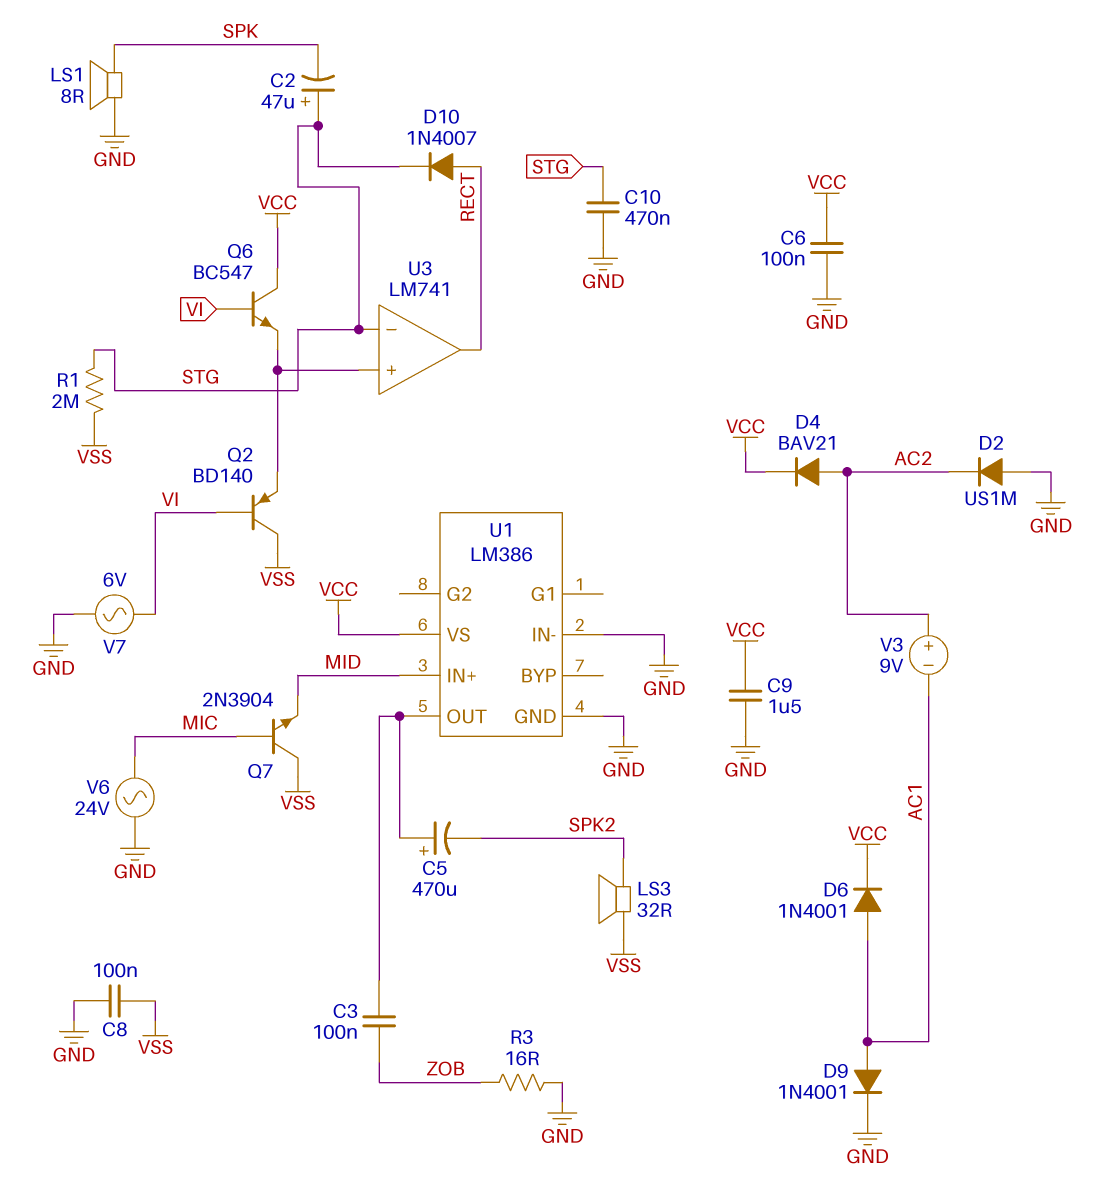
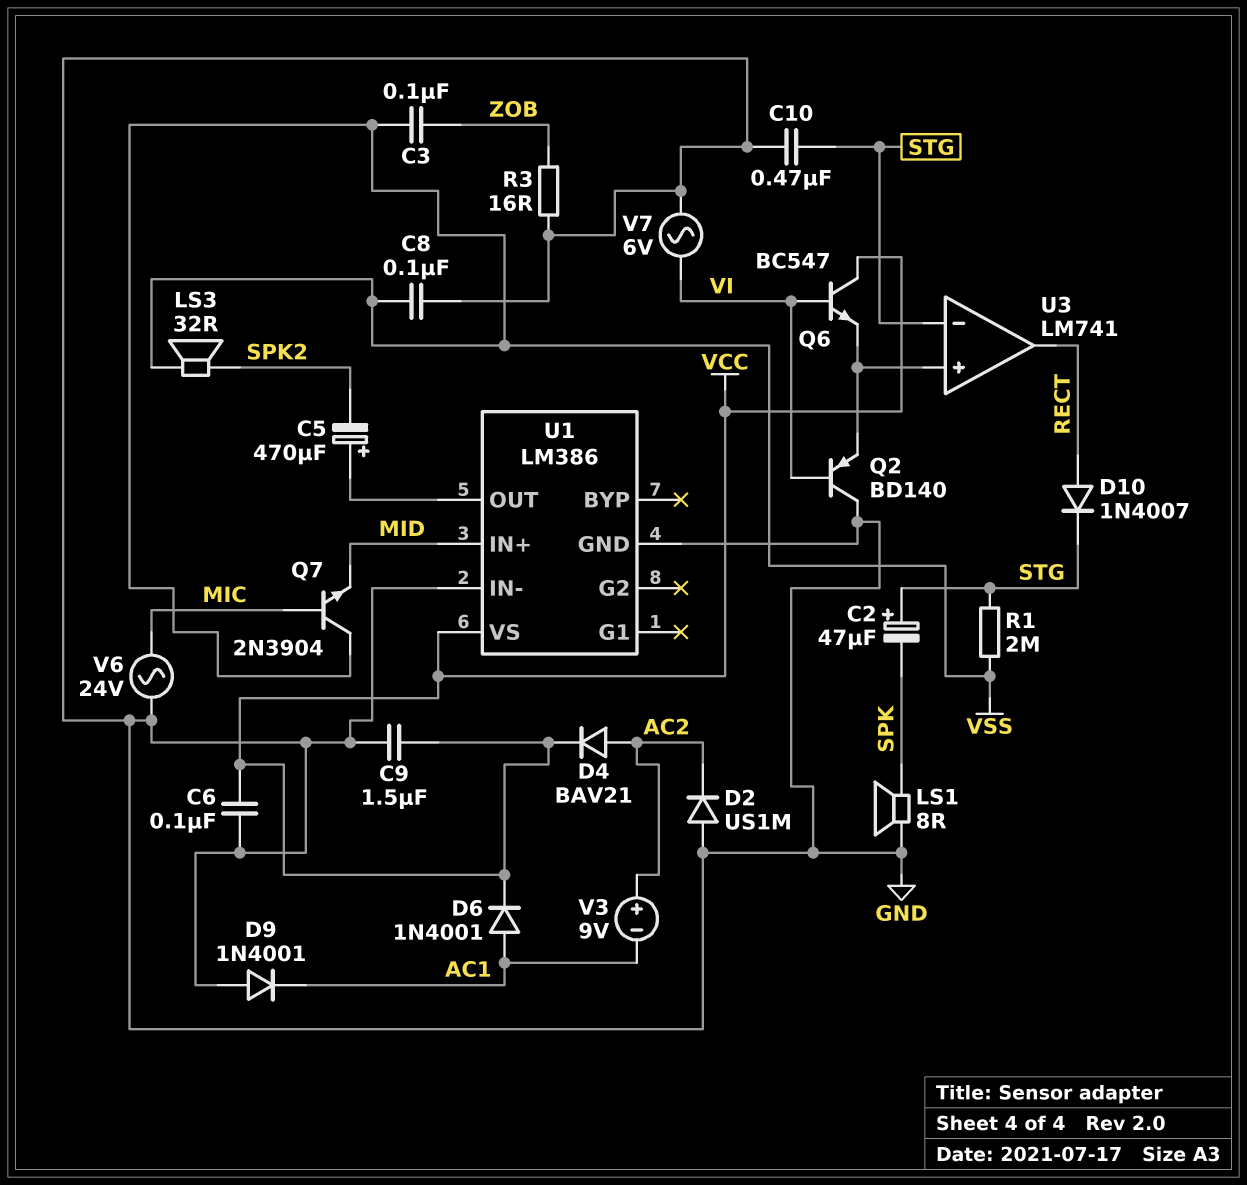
C3: 100nF (U1/OUT, ZOB) -> 100nF (VSS, ZOB)
D9: diode 1N4001 (A AC1, K GND) -> diode 1N4001 (A GND, K AC1)
Q2: PNP BD140 (B VI, C VSS, E U3/in+) -> PNP BD140 (B VI, C GND, E U3/in+)

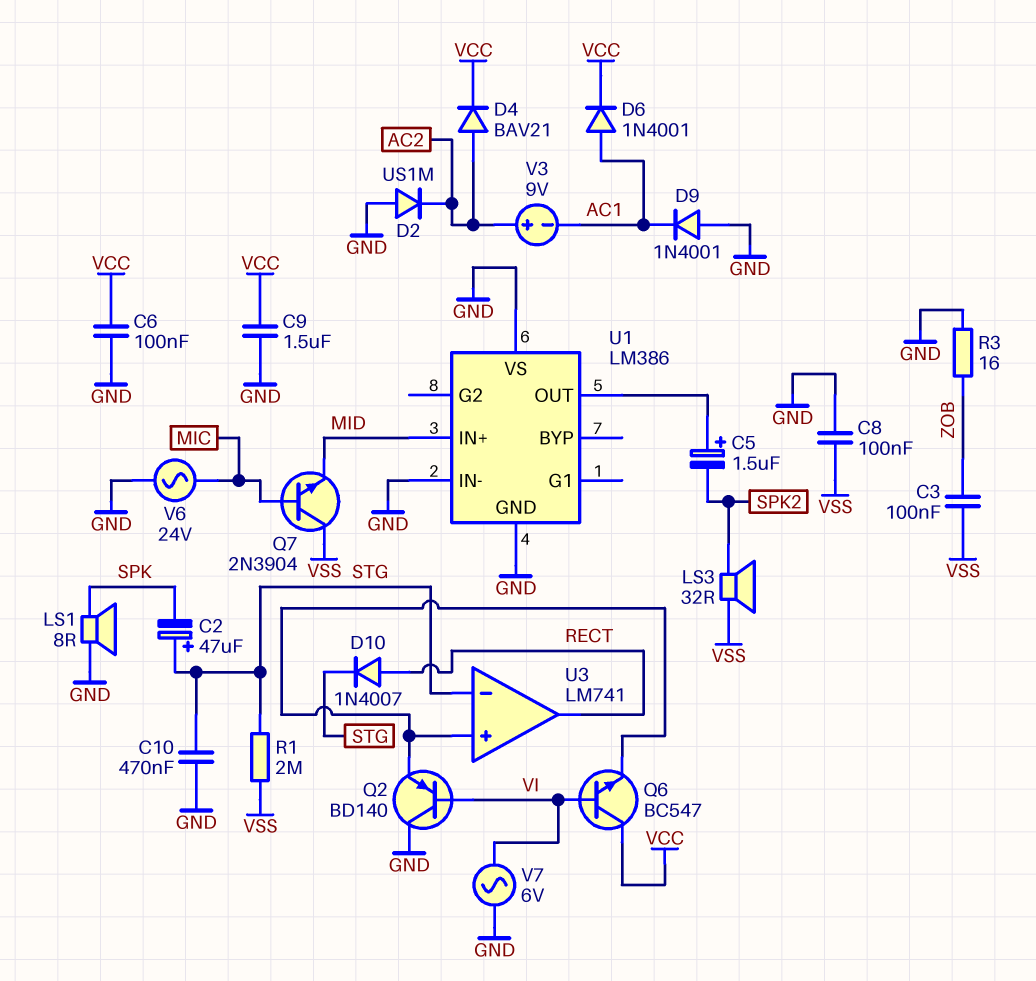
C5: 470uF (plus U1/OUT, minus SPK2) -> 1.5uF (plus U1/OUT, minus SPK2)
U1 pin VS: VCC -> GND

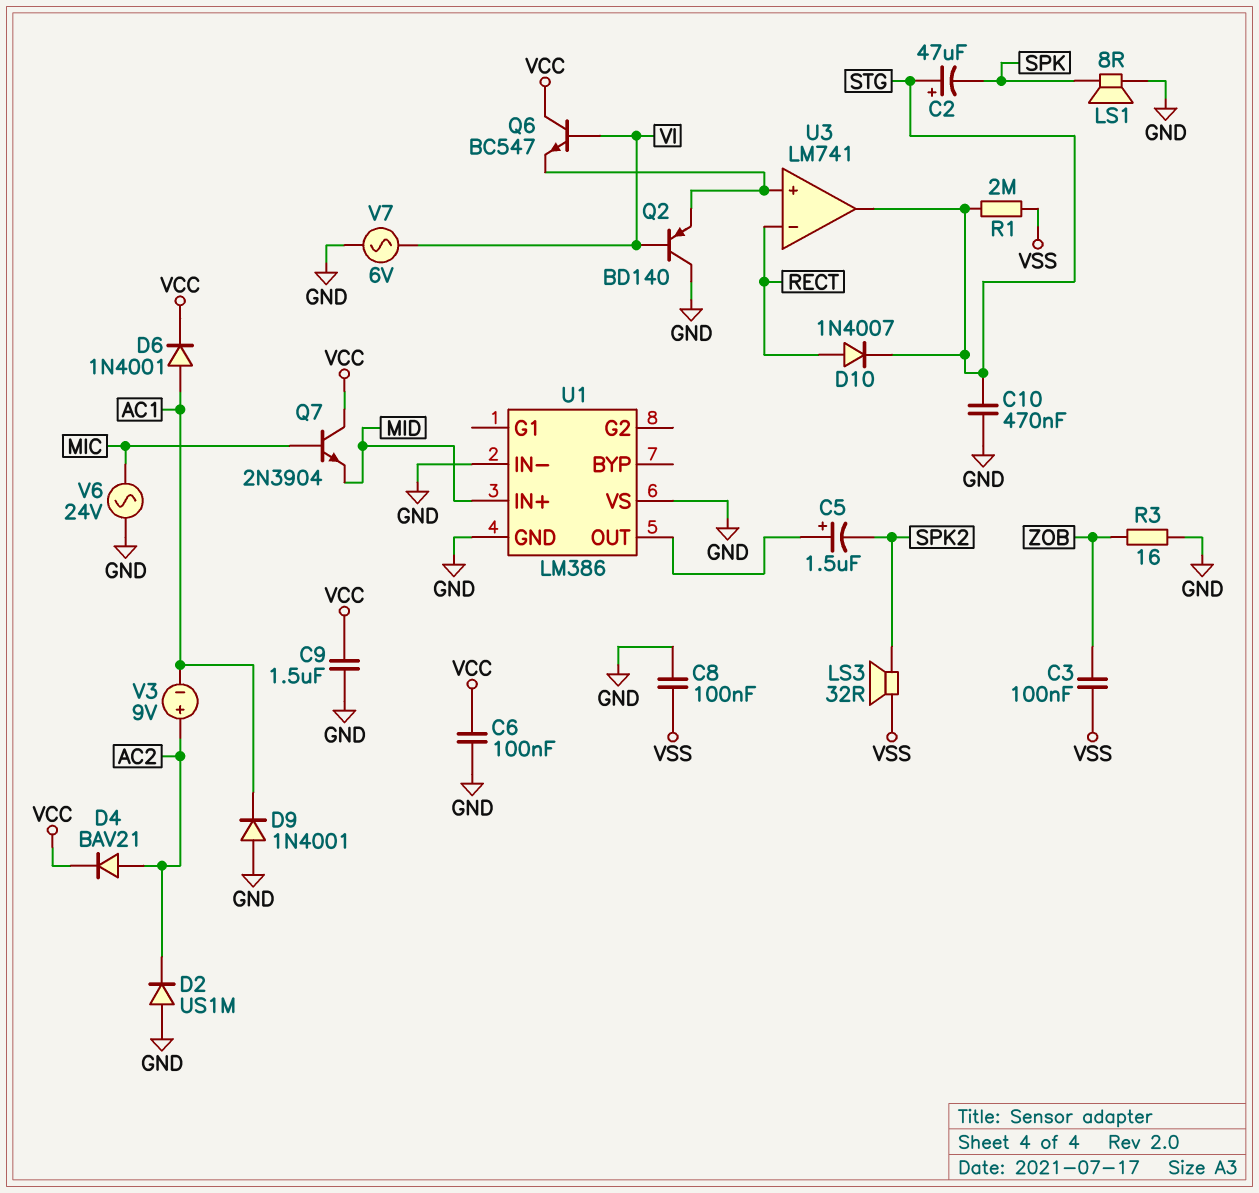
Q7: NPN 2N3904 (B MIC, C VSS, E MID) -> NPN 2N3904 (B MIC, C VCC, E MID)
U3 pin in-: STG -> RECT
U3 pin out: RECT -> STG

